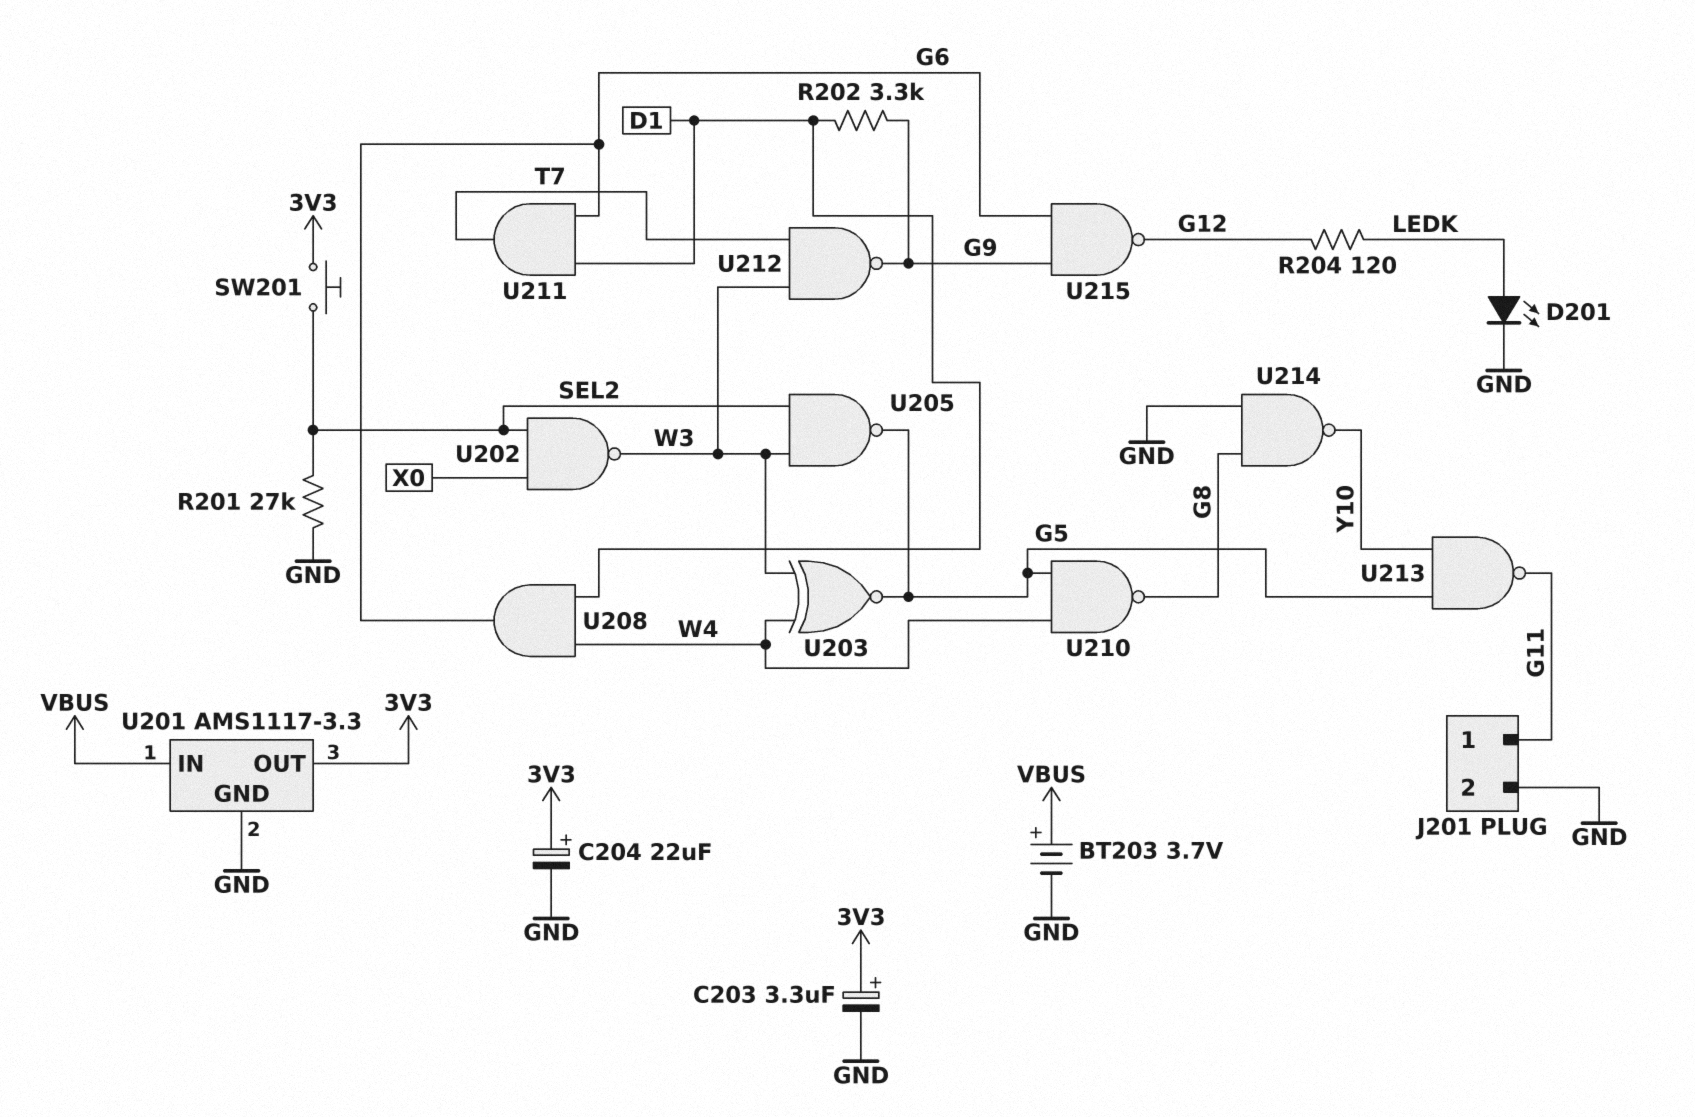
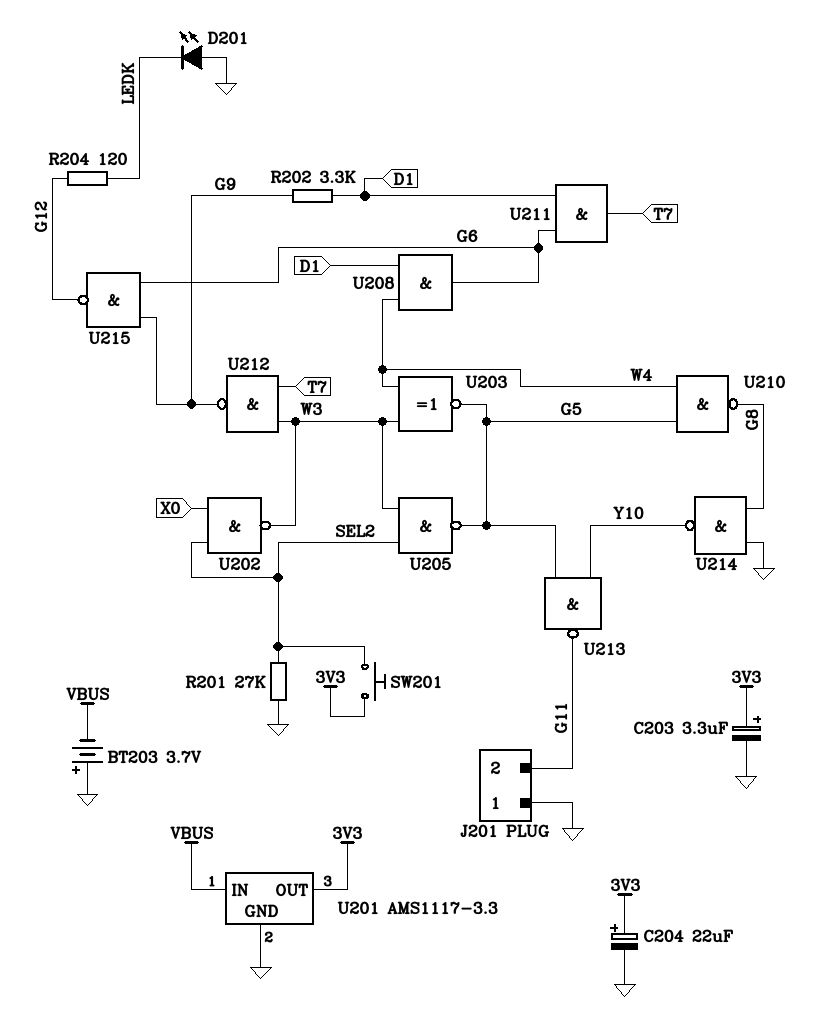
BT203: 3.7V (plus VBUS, minus GND) -> 3.7V (plus GND, minus VBUS)
D201: LED (A LEDK, K GND) -> LED (A GND, K LEDK)
J201 pin 1: G11 -> GND
J201 pin 2: GND -> G11

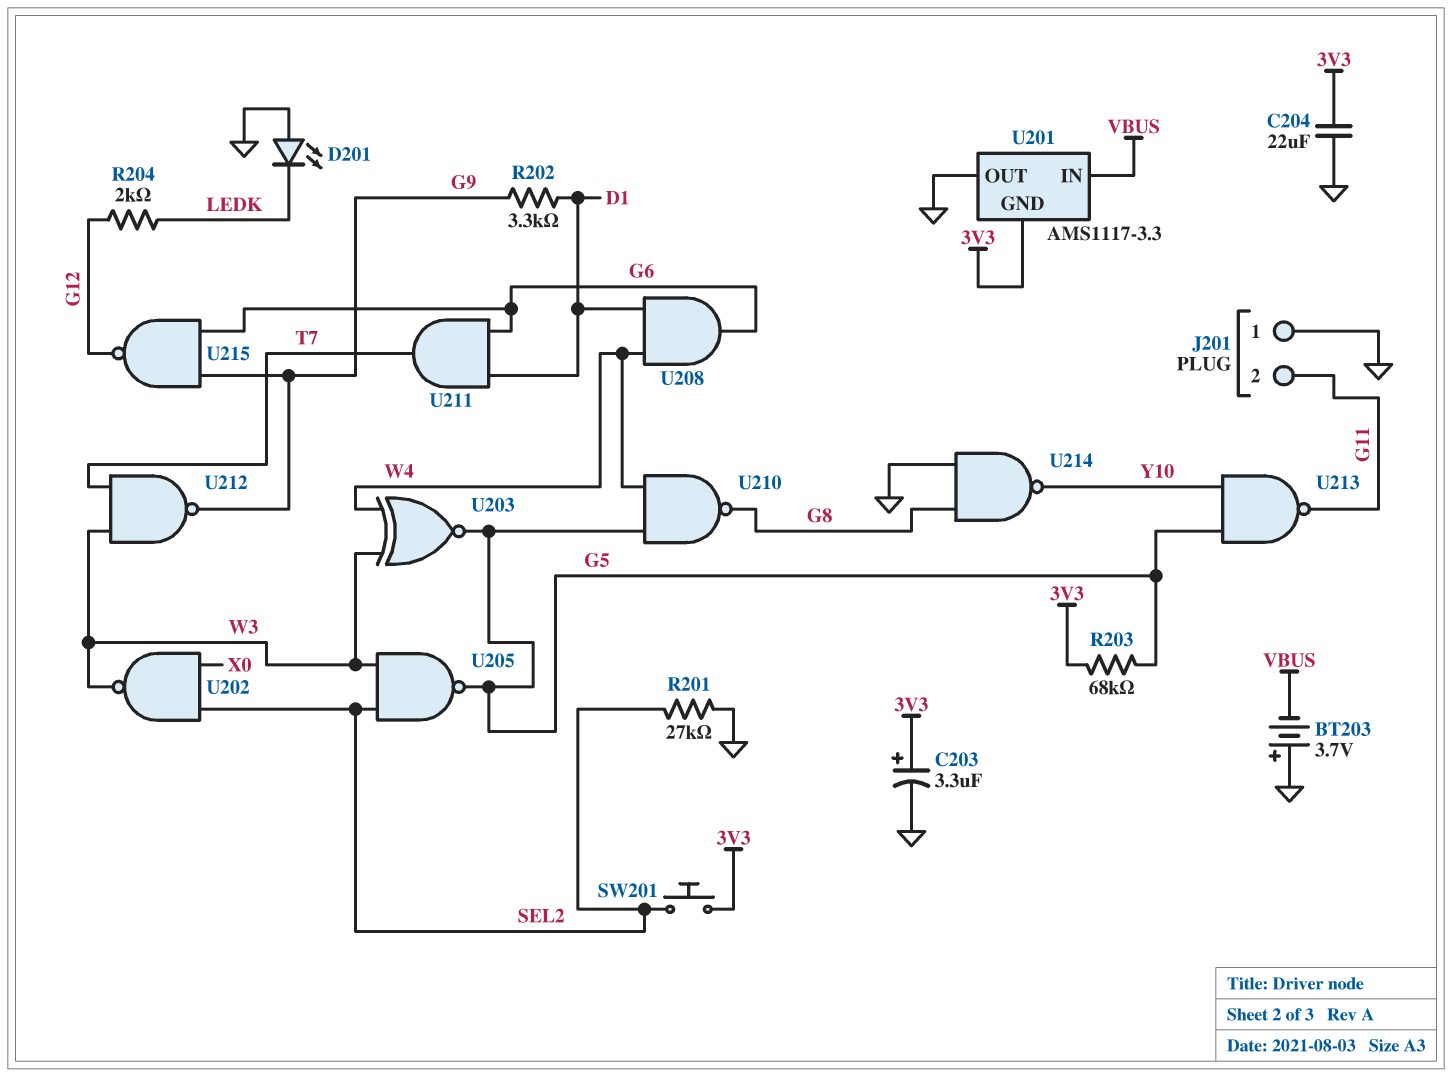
C204: 22uF (plus 3V3, minus GND) -> 22uF (3V3, GND)
R203: none -> 68k (3V3, G5)
R204: 120 (G12, LEDK) -> 2k (G12, LEDK)
U201 pin GND: GND -> 3V3
U201 pin OUT: 3V3 -> GND

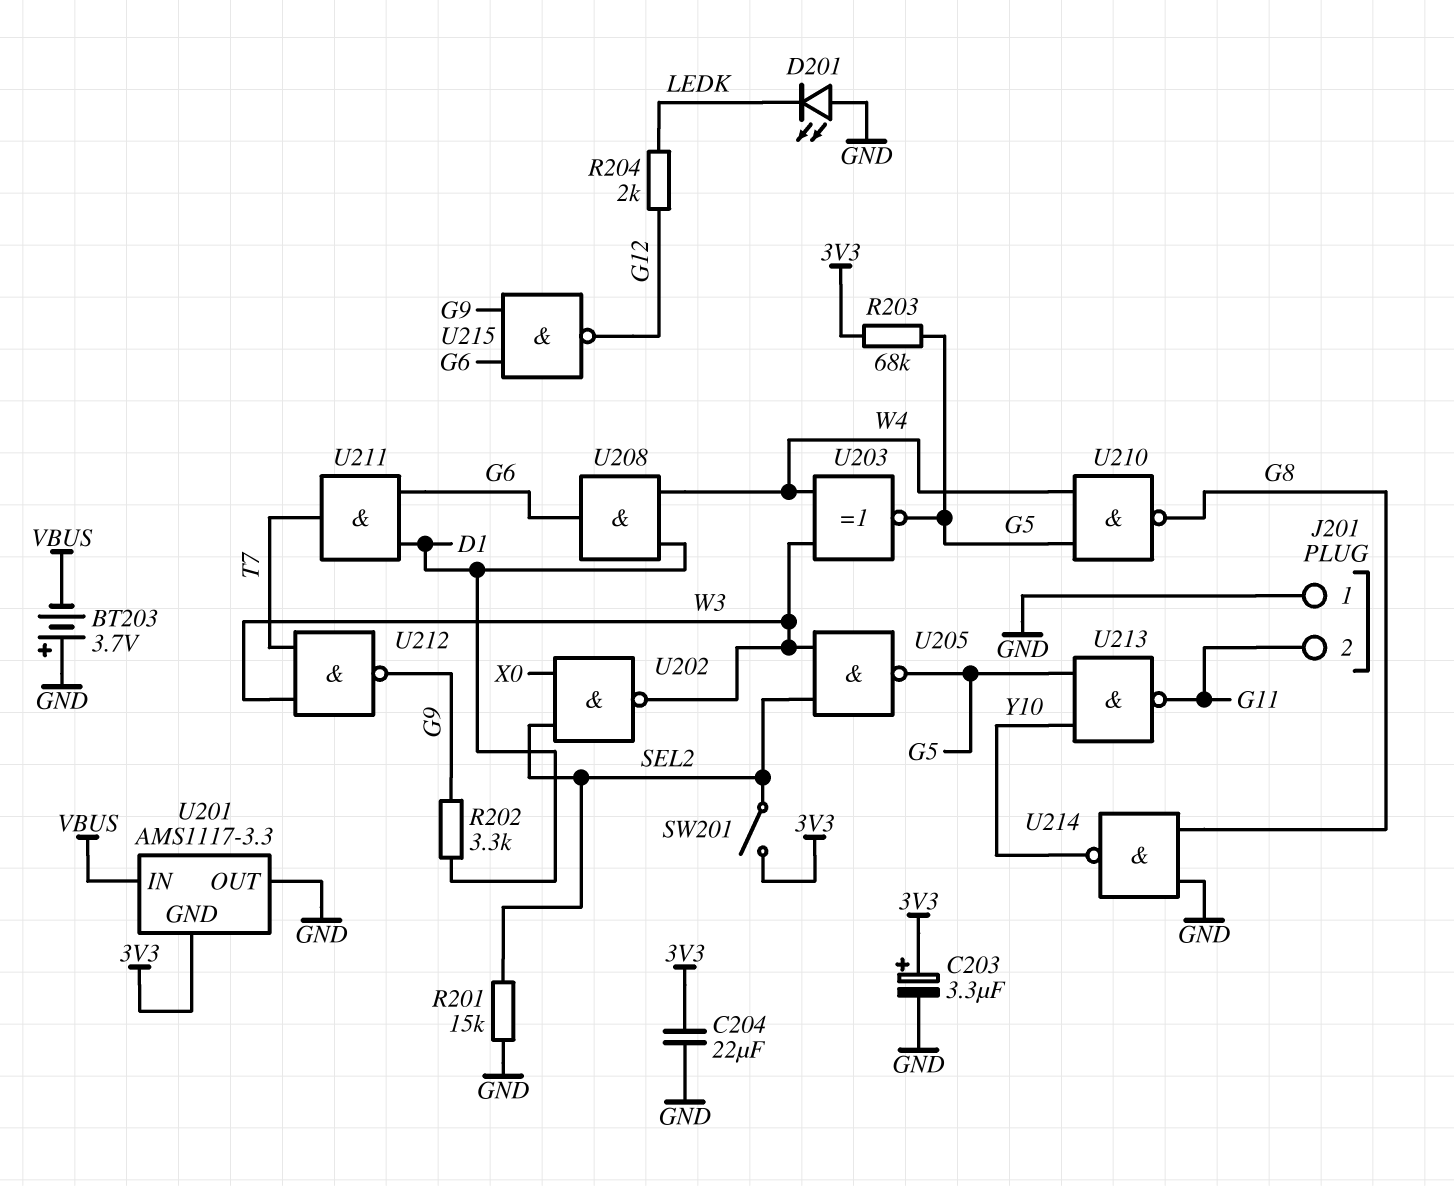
R201: 27k (GND, SEL2) -> 15k (GND, SEL2)
SW201: button (3V3, SEL2) -> switch (3V3, SEL2)

